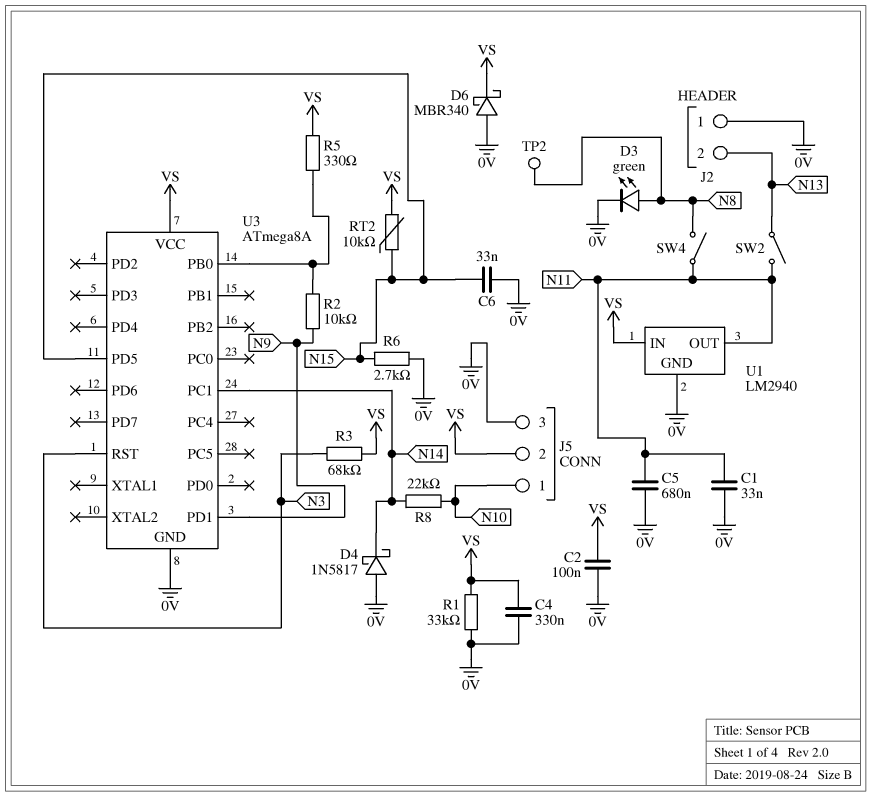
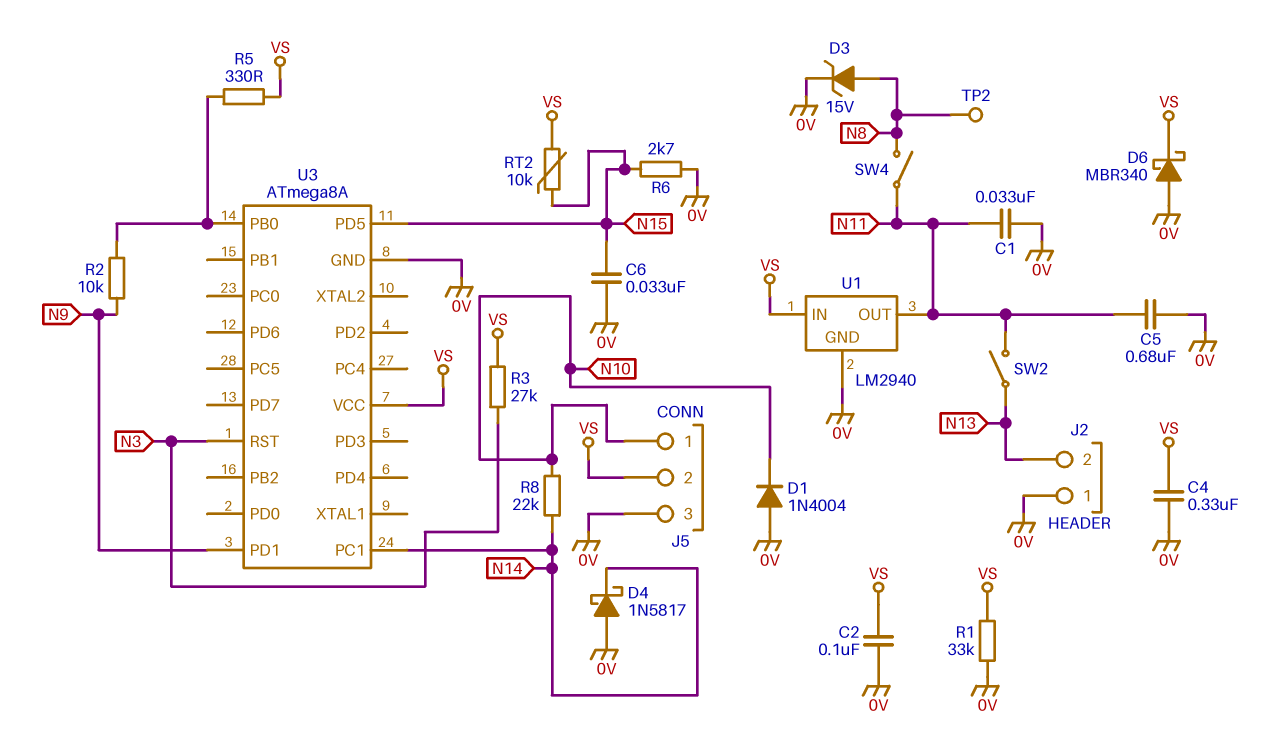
D1: none -> diode 1N4004 (A 0V, K N10)
D3: LED green (A N8, K 0V) -> zener 15V (A N8, K 0V)
R3: 68k (N3, VS) -> 27k (N3, VS)

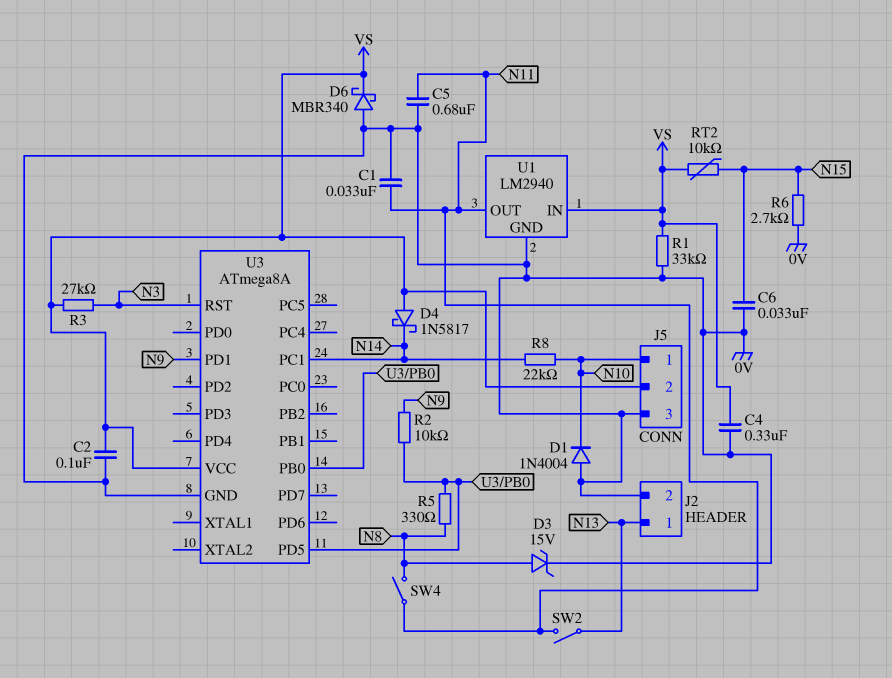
D4: schottky 1N5817 (A 0V, K N14) -> schottky 1N5817 (A VS, K N14)
J2 pin 1: 0V -> N13
J2 pin 2: N13 -> 0V
R5: 330 (U3/PB0, VS) -> 330 (N8, U3/PB0)
TP2: test point (N8) -> none
U3 pin PD5: N15 -> U3/PB0

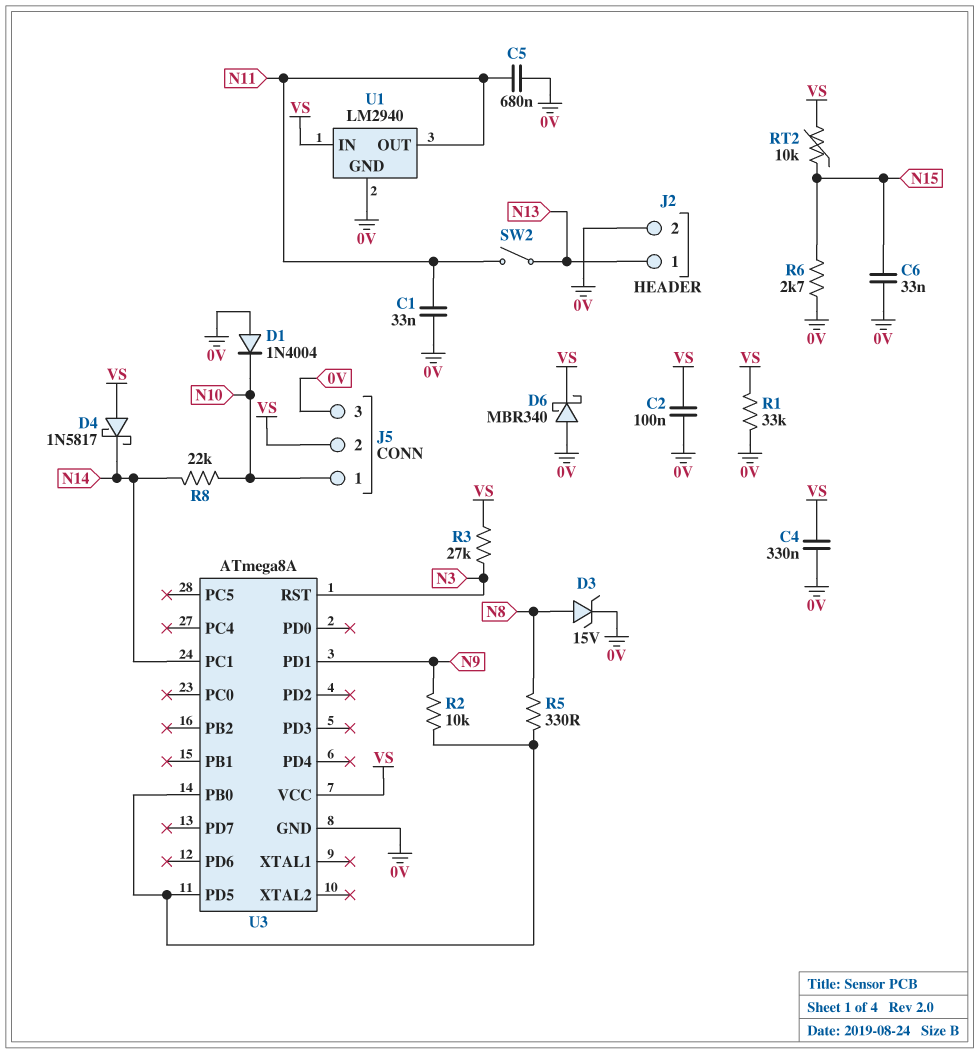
SW4: switch (N8, N11) -> none

